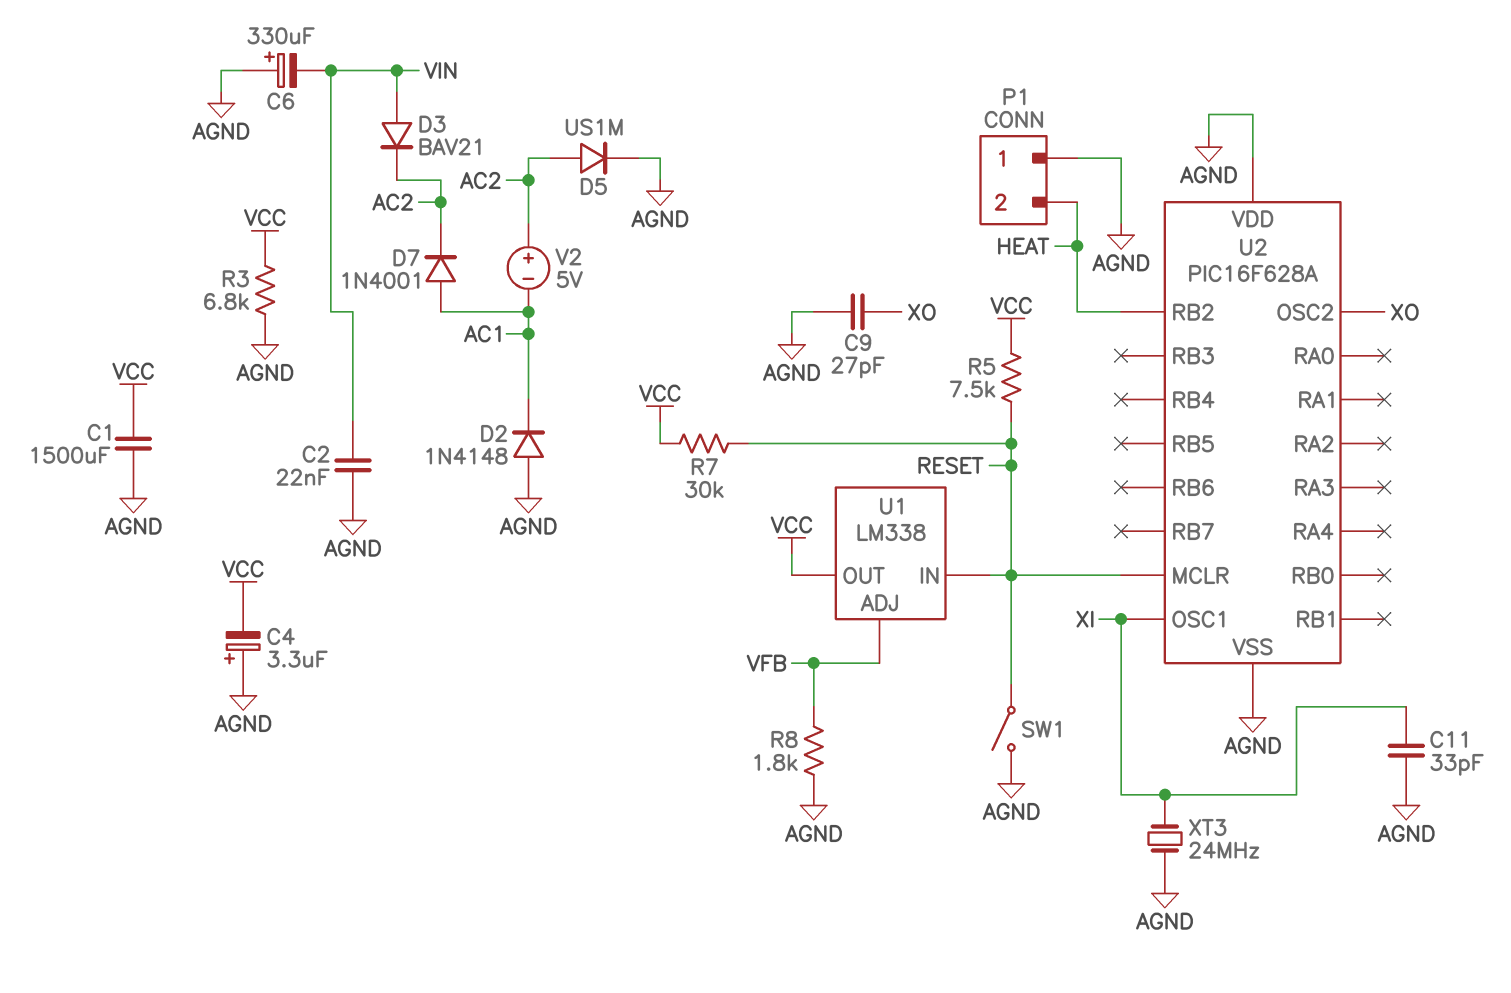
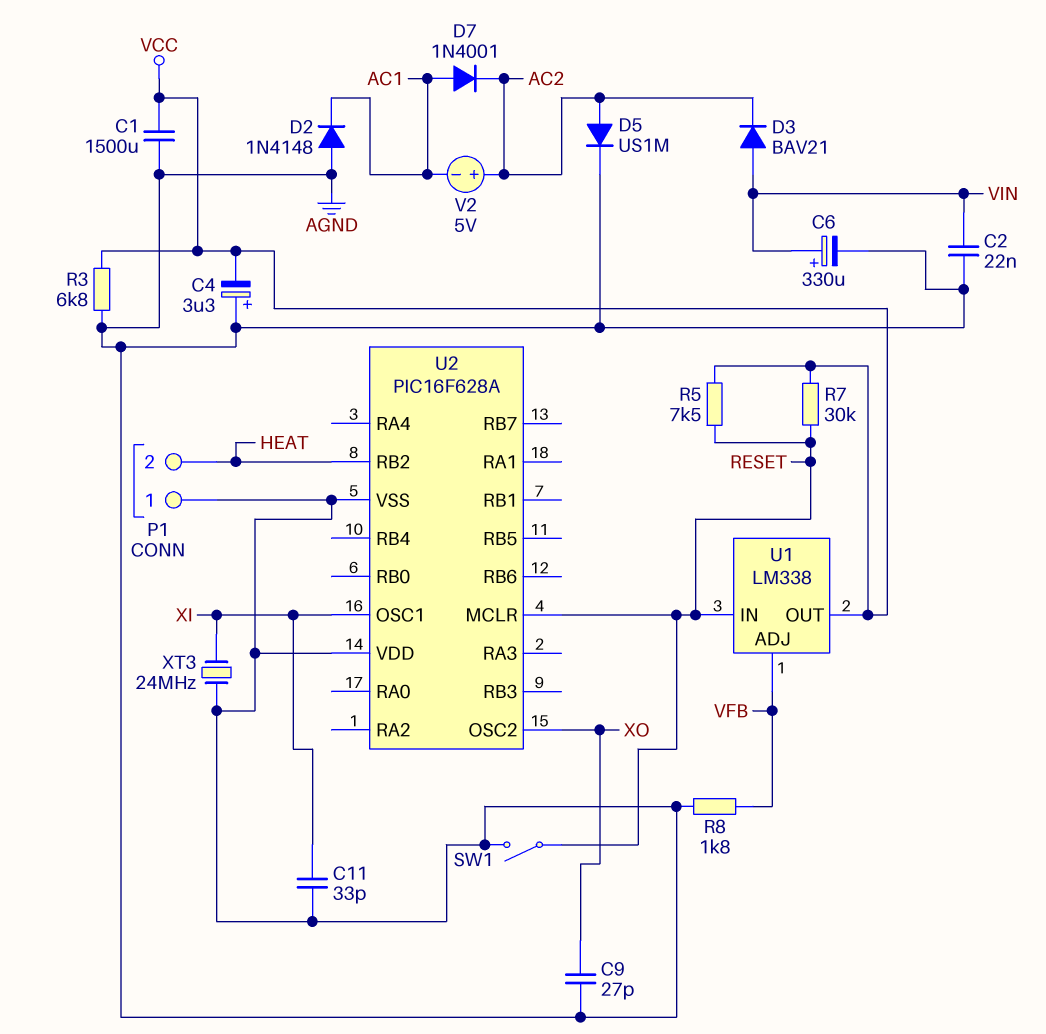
C6: 330uF (plus AGND, minus VIN) -> 330uF (plus VIN, minus AGND)

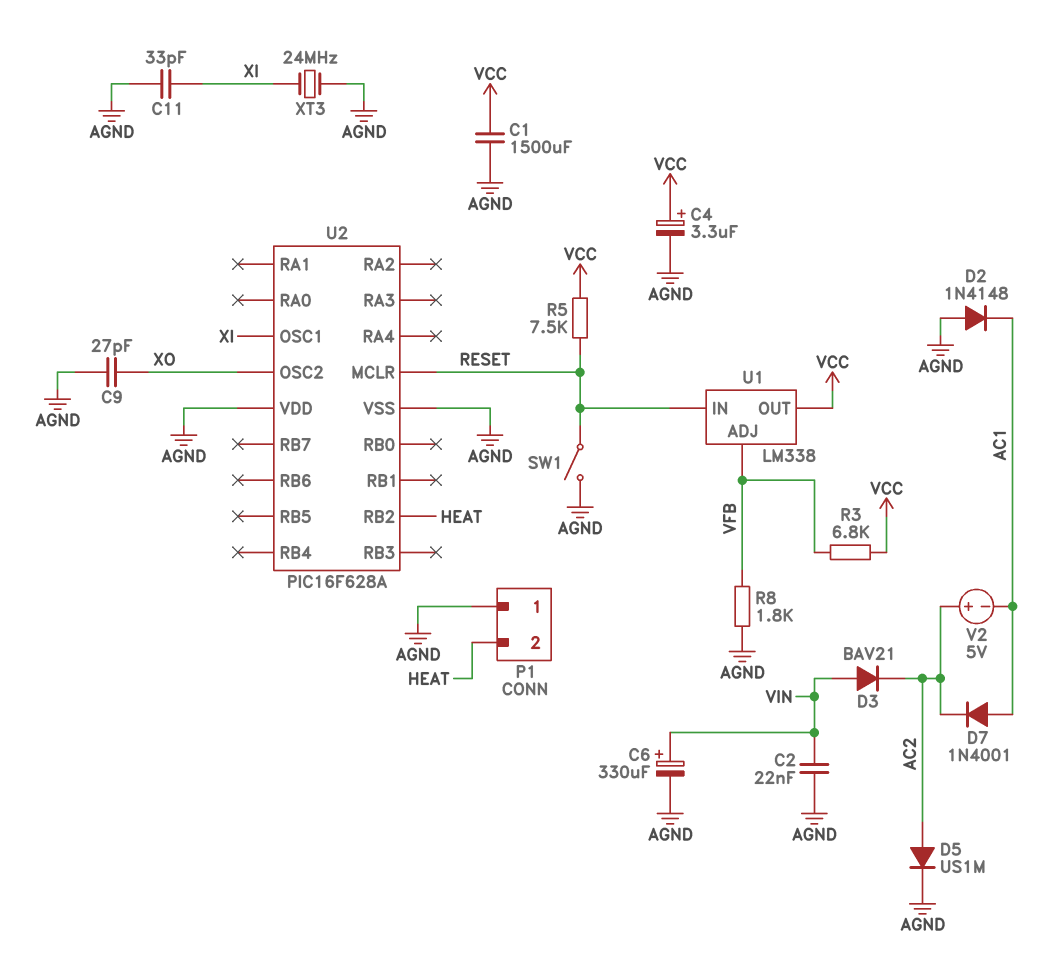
C4: 3.3uF (plus AGND, minus VCC) -> 3.3uF (plus VCC, minus AGND)
R3: 6.8k (AGND, VCC) -> 6.8k (VCC, VFB)
R7: 30k (RESET, VCC) -> none

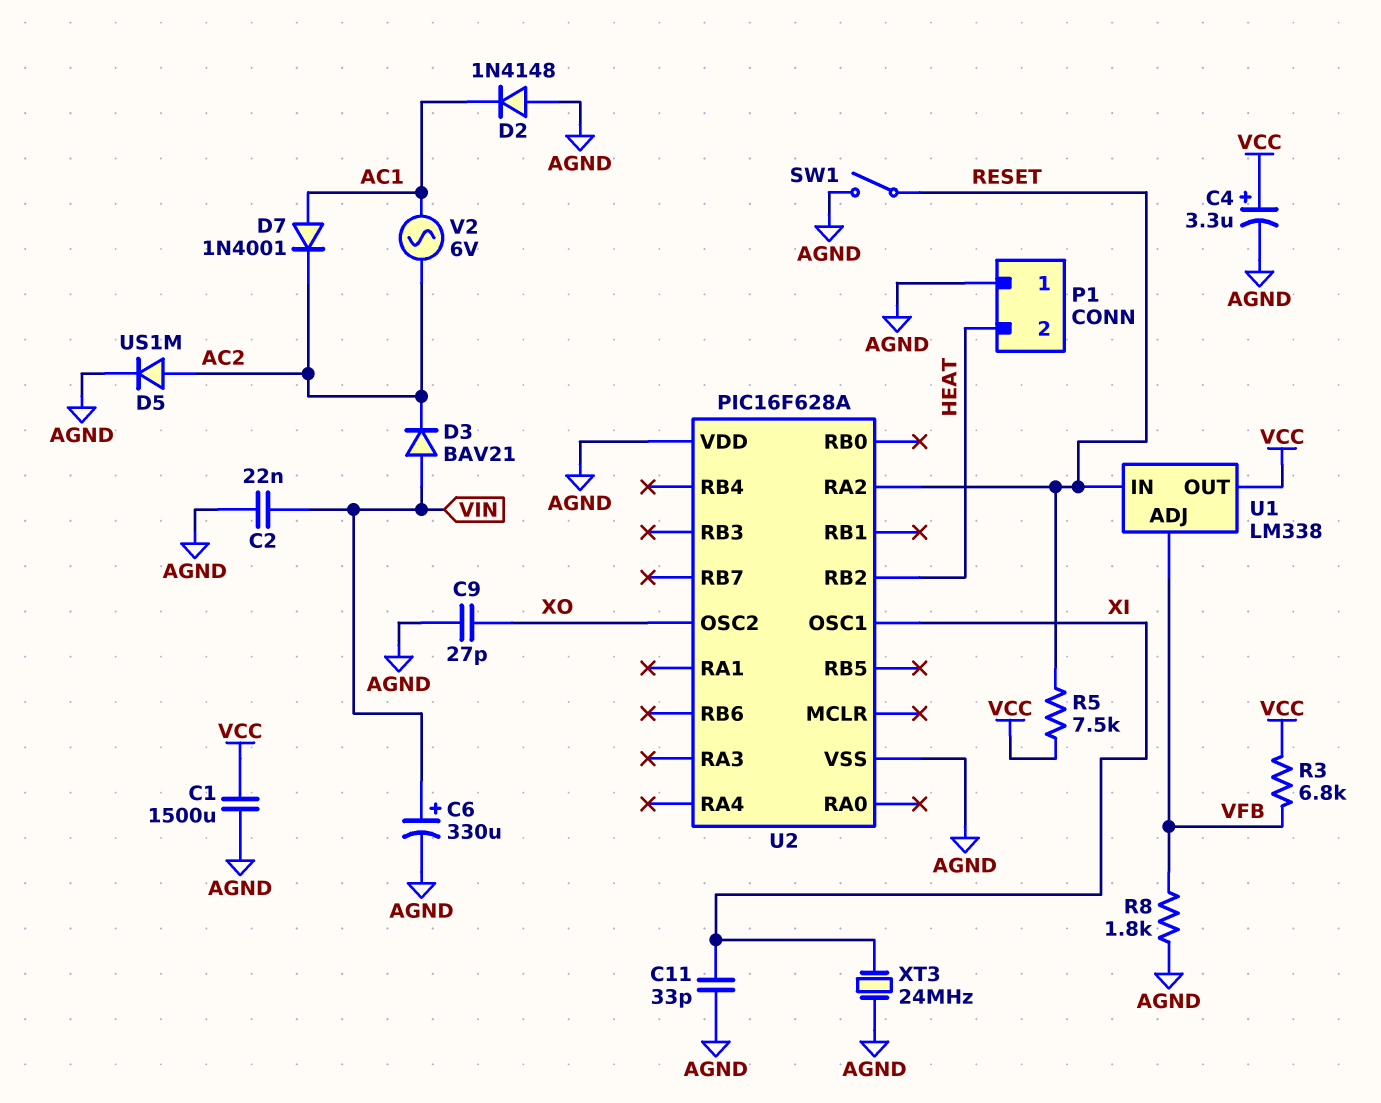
U2 pin MCLR: RESET -> none
U2 pin RA2: none -> RESET
V2: 5V (plus AC2, minus AC1) -> AC 6V (AC1, AC2)

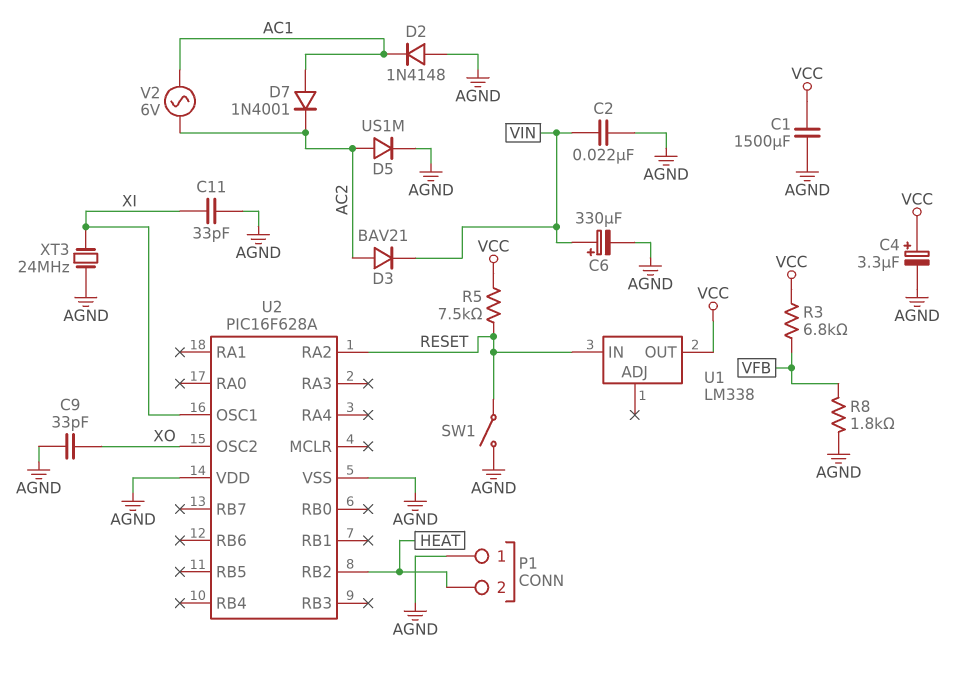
C9: 27pF (AGND, XO) -> 33pF (AGND, XO)
D3: diode BAV21 (A VIN, K AC2) -> diode BAV21 (A AC2, K VIN)
U1 pin ADJ: VFB -> none

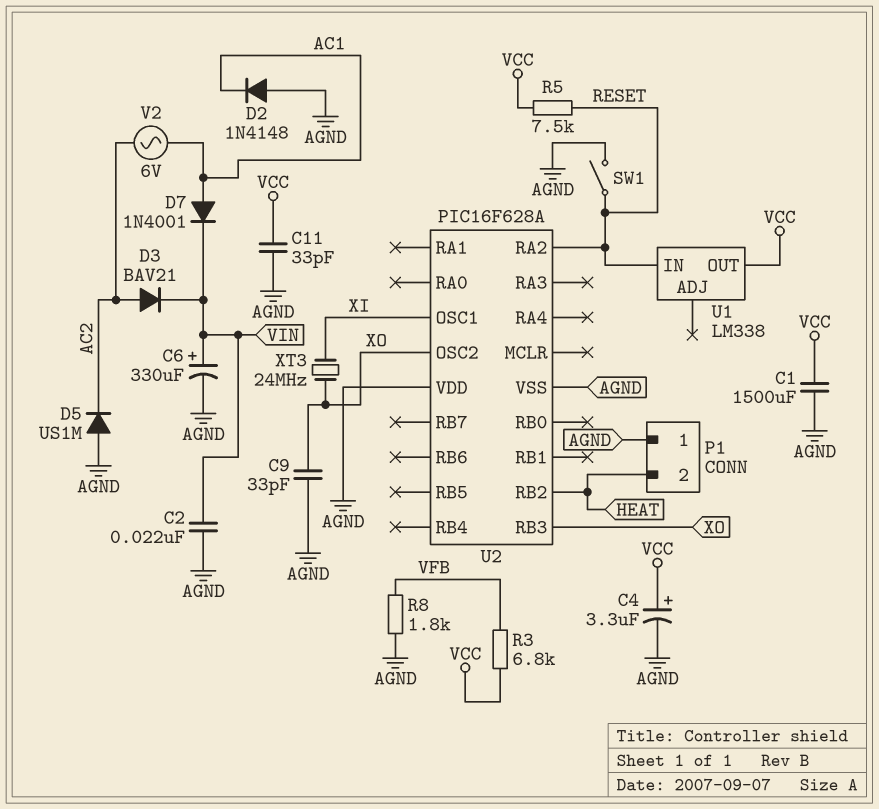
C11: 33pF (AGND, XI) -> 33pF (AGND, VCC)
D5: diode US1M (A AC2, K AGND) -> diode US1M (A AGND, K AC2)
D7: diode 1N4001 (A AC1, K AC2) -> diode 1N4001 (A AC1, K VIN)
U2 pin RB3: none -> XO
XT3: 24MHz (AGND, XI) -> 24MHz (XI, XO)

